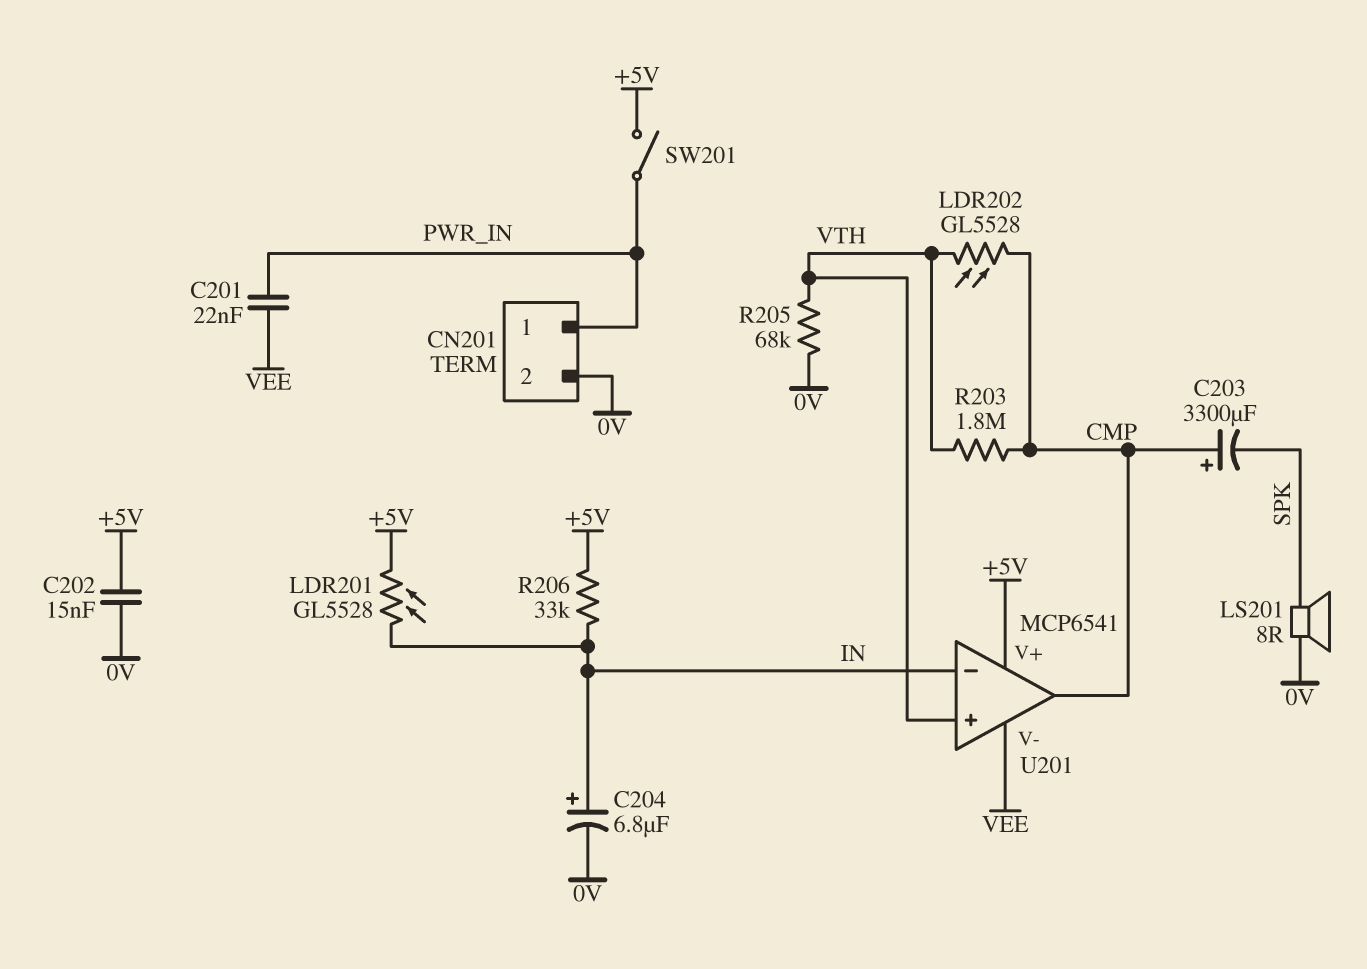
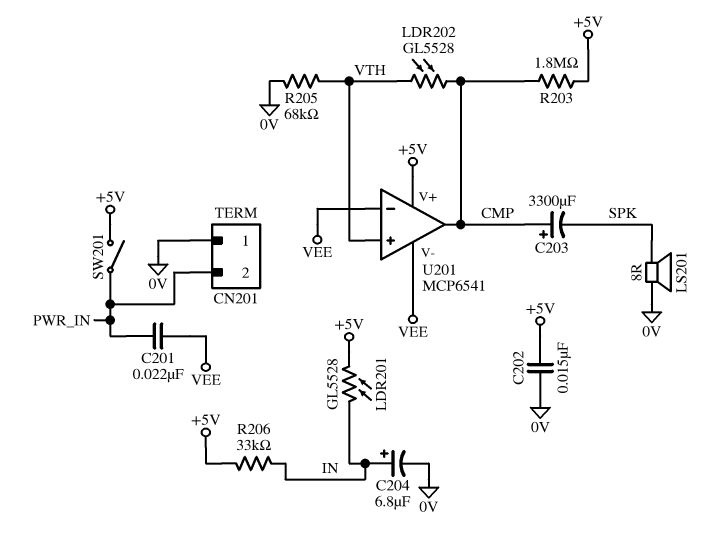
CN201 pin 1: PWR_IN -> 0V
CN201 pin 2: 0V -> PWR_IN
R203: 1.8M (CMP, VTH) -> 1.8M (+5V, CMP)
U201 pin in-: IN -> VEE

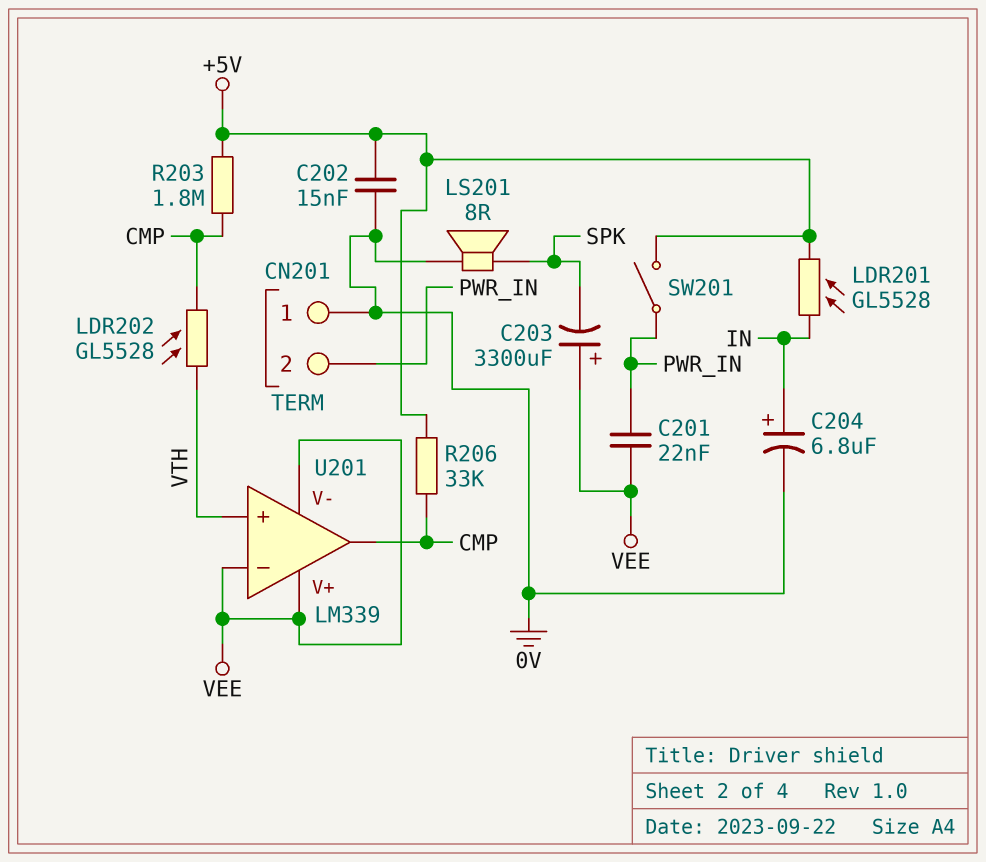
C203: 3300uF (plus CMP, minus SPK) -> 3300uF (plus VEE, minus SPK)
R205: 68k (0V, VTH) -> none
R206: 33k (+5V, IN) -> 33k (+5V, CMP)
U201: MCP6541 -> LM339
U201 pin V+: +5V -> VEE

